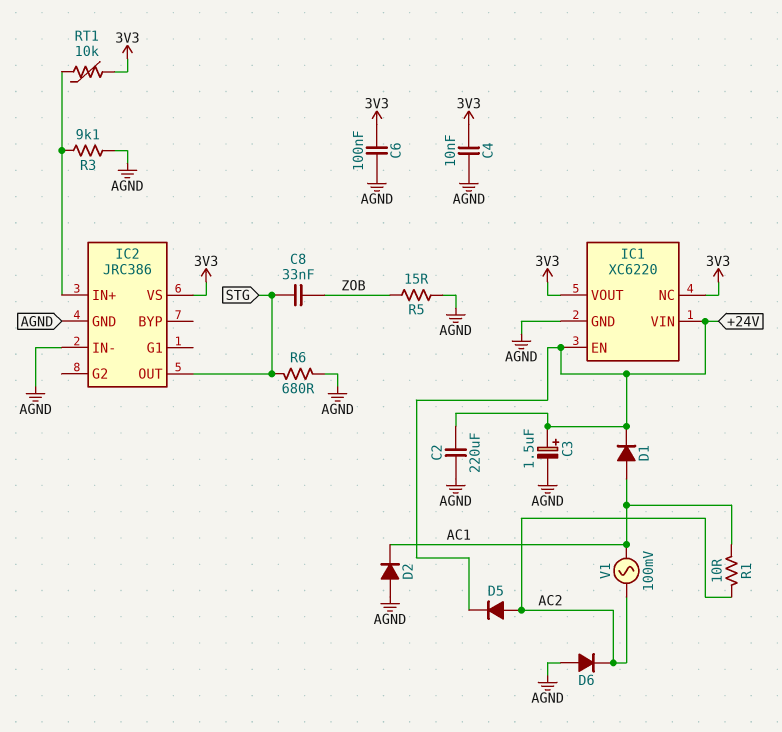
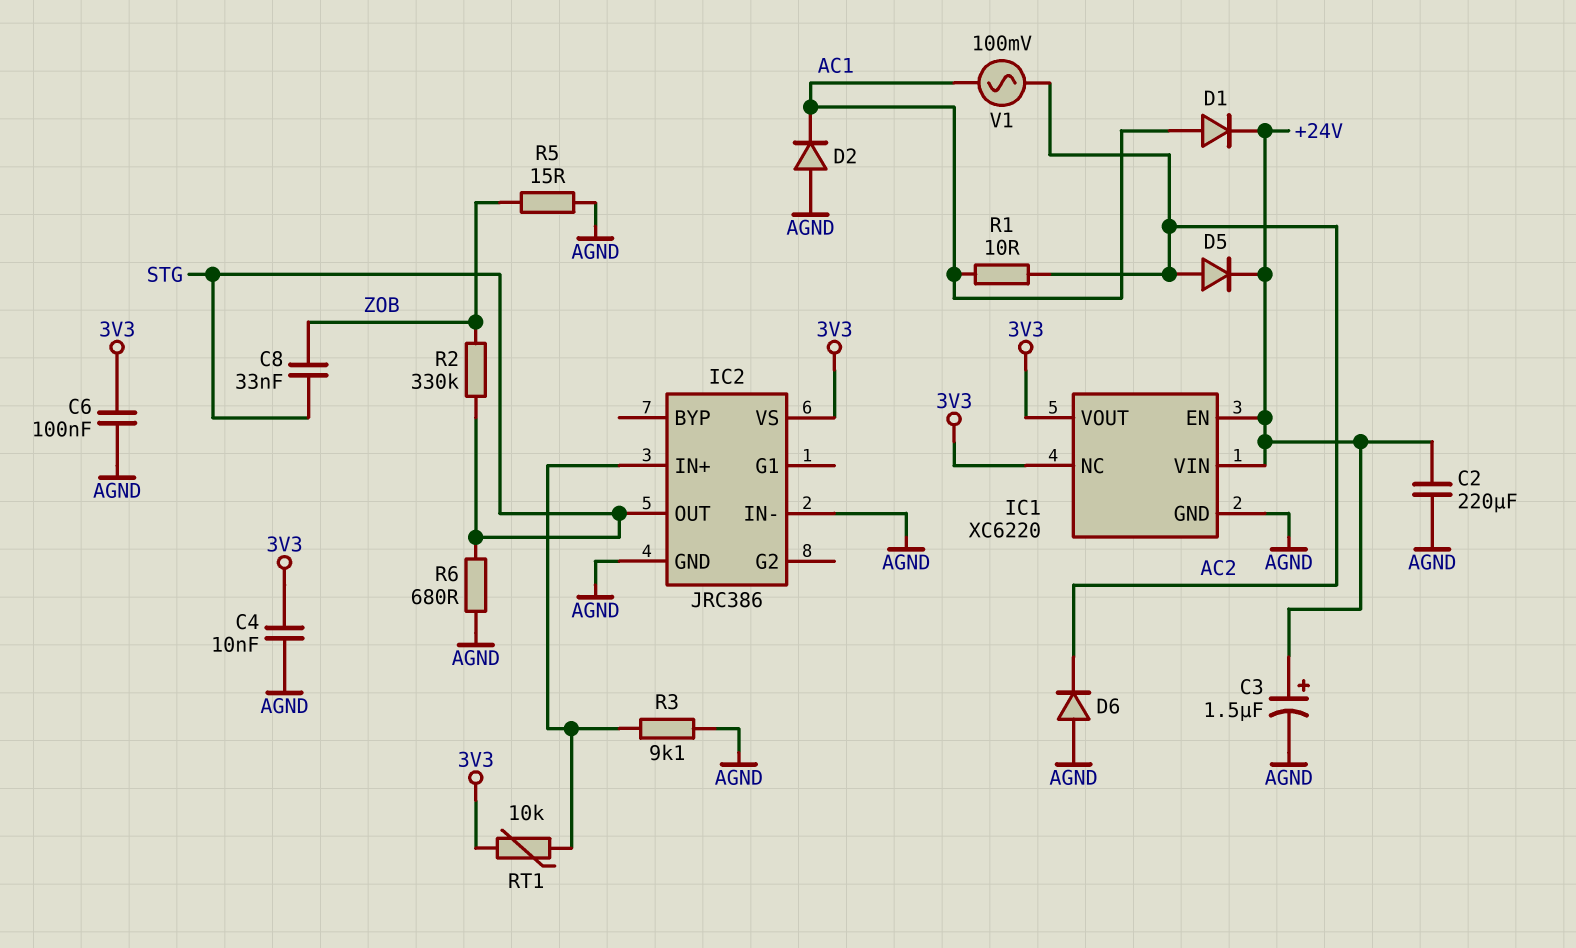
R2: none -> 330k (STG, ZOB)

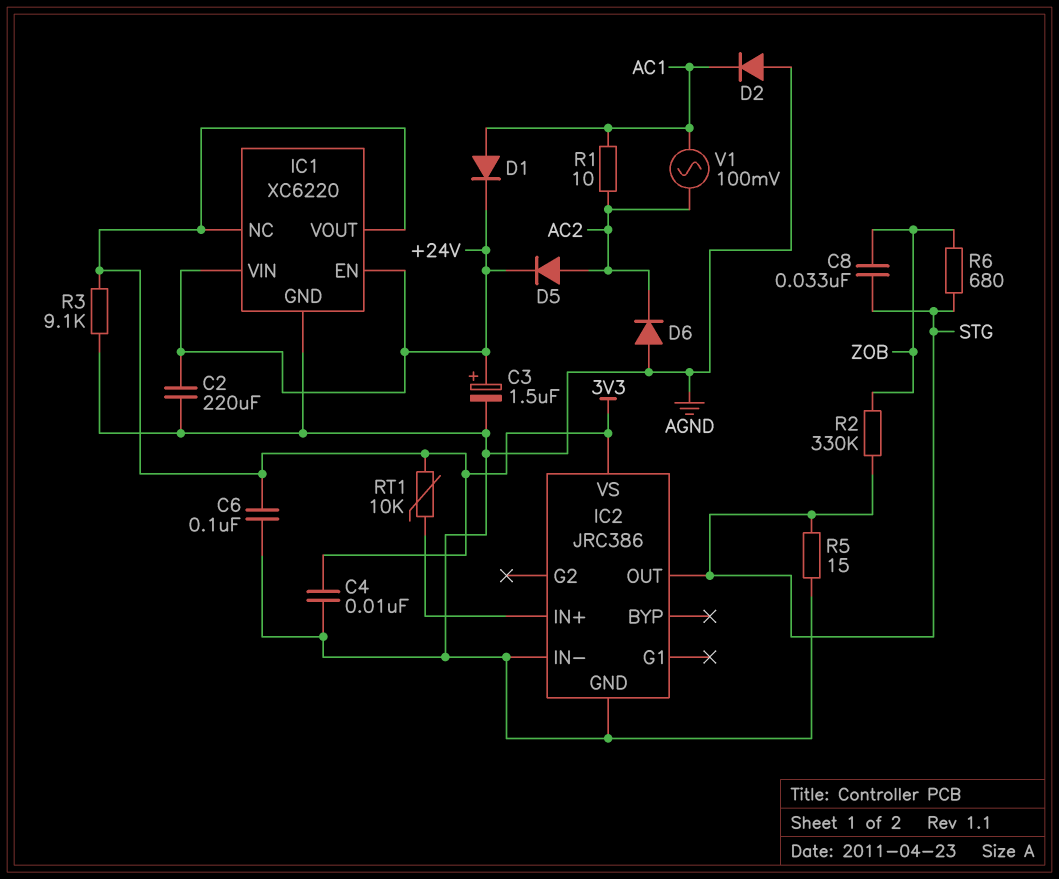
R3: 9.1k (AGND, IC2/IN+) -> 9.1k (3V3, AGND)
R5: 15 (AGND, ZOB) -> 15 (AGND, STG)
R6: 680 (AGND, STG) -> 680 (STG, ZOB)

